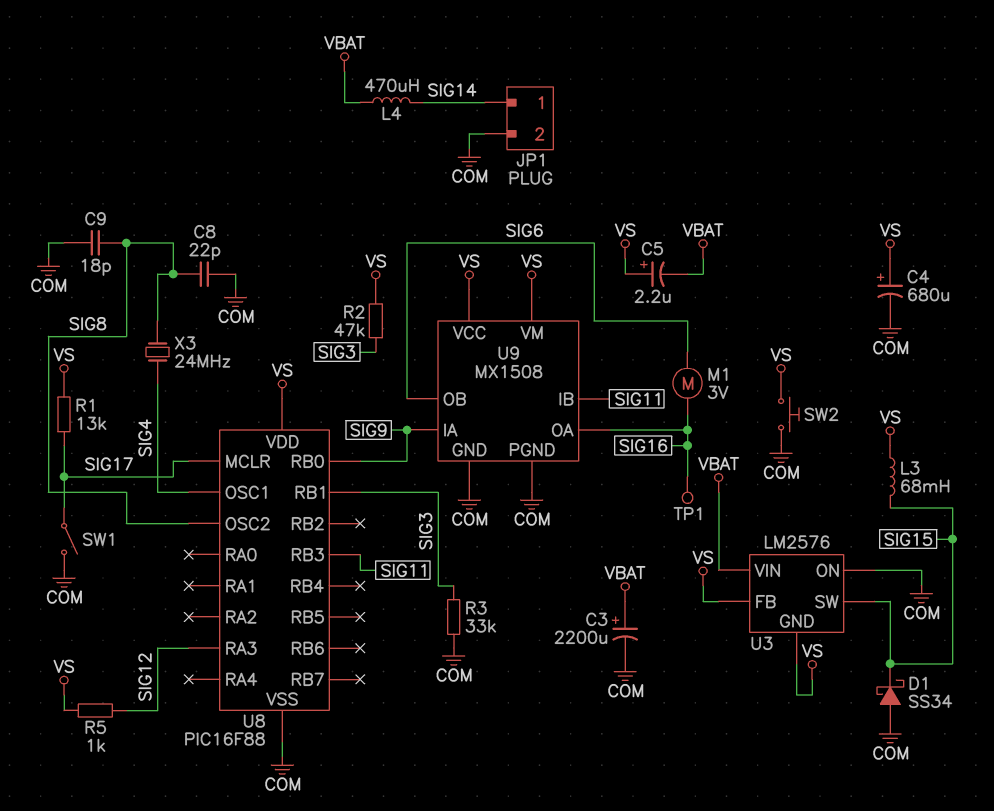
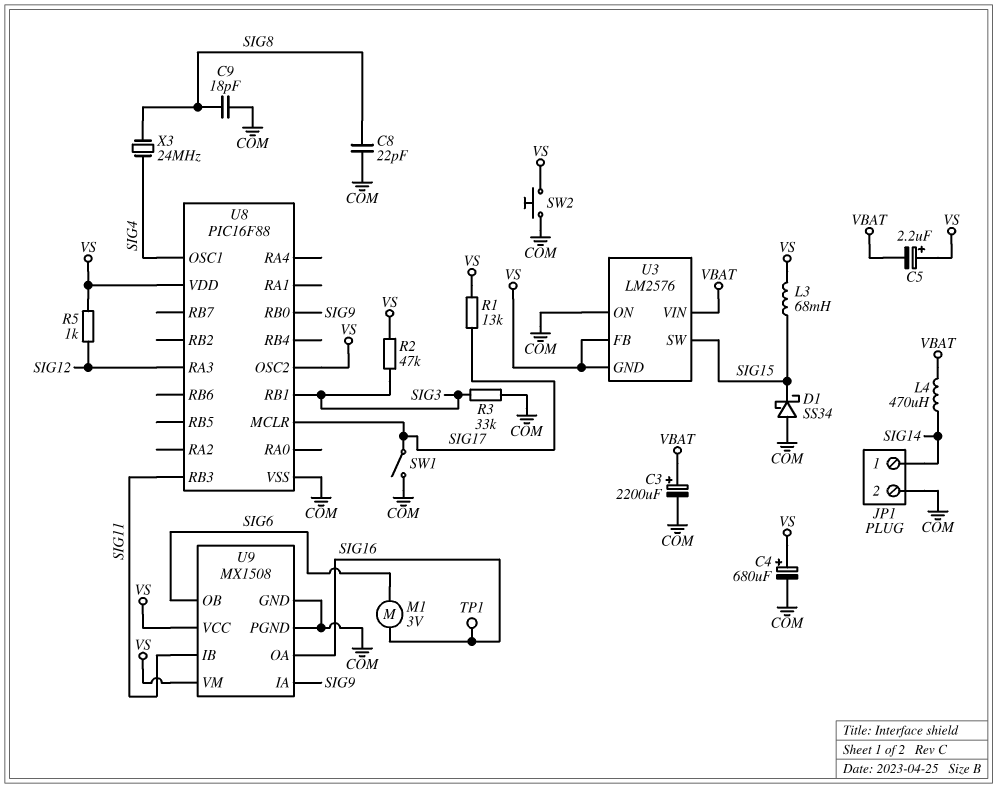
U8 pin OSC2: SIG8 -> VS

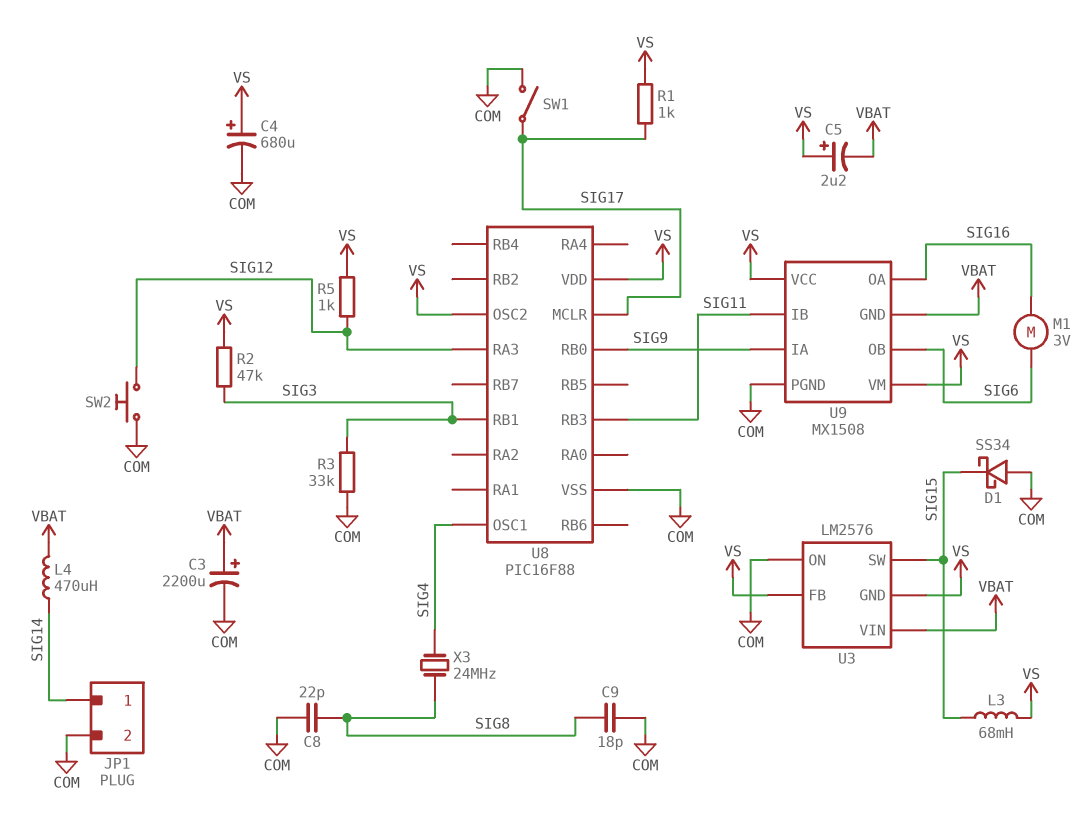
R1: 13k (SIG17, VS) -> 1k (SIG17, VS)
SW2: button (COM, VS) -> button (COM, SIG12)
TP1: test point (SIG16) -> none
U9 pin GND: COM -> VBAT

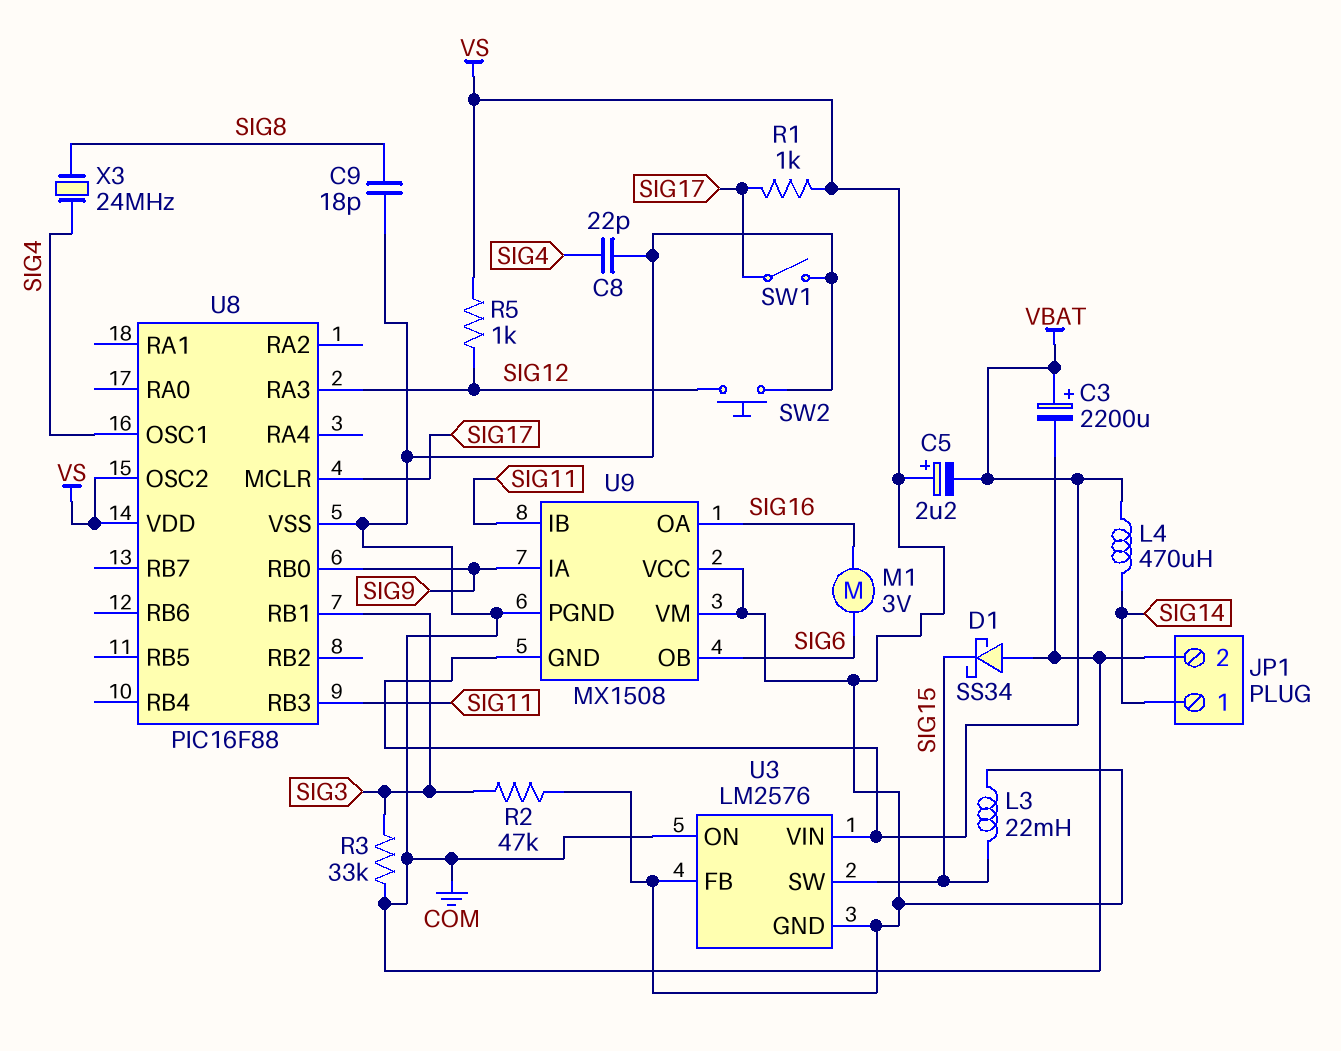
C4: 680uF (plus VS, minus COM) -> none
C8: 22pF (COM, SIG8) -> 22pF (COM, SIG4)
L3: 68mH (SIG15, VS) -> 22mH (SIG15, VS)

